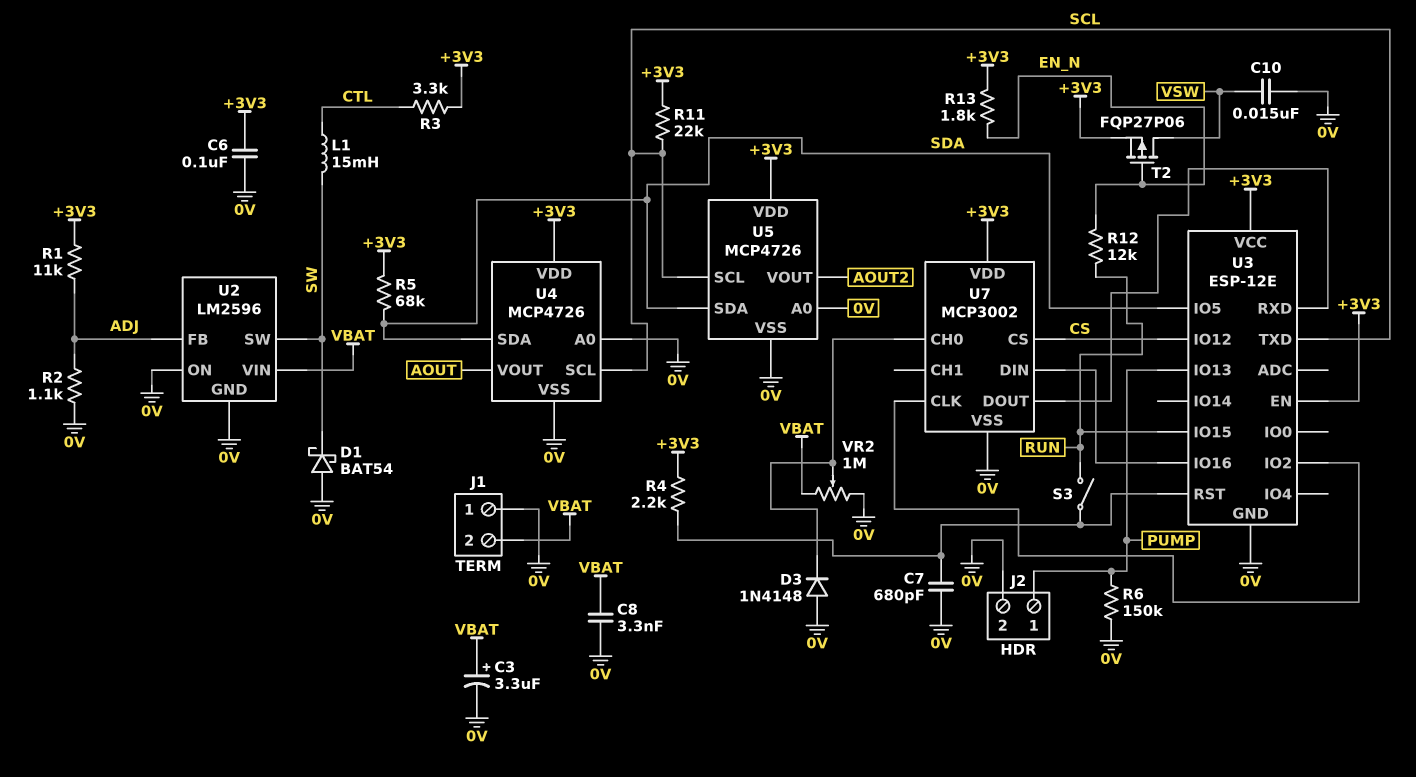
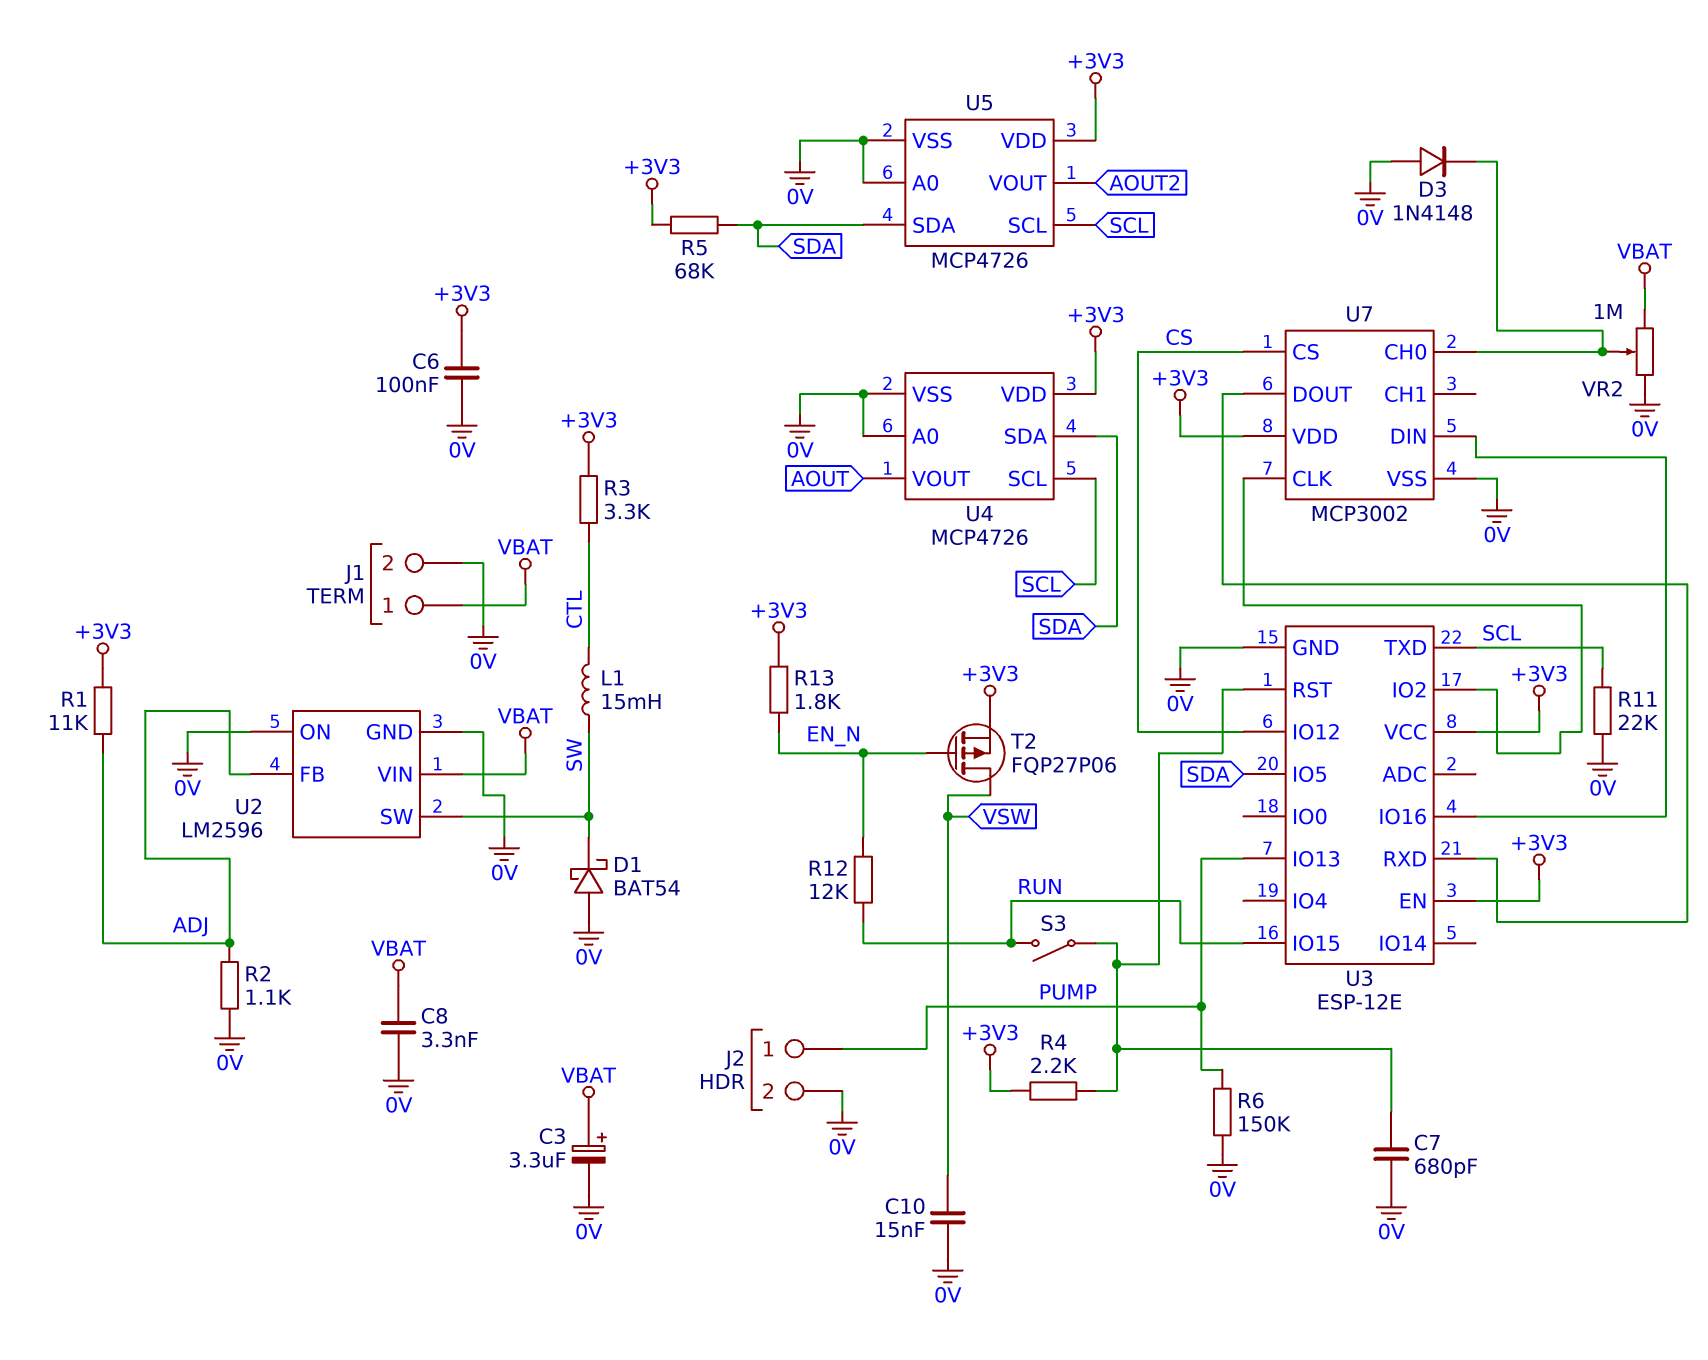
J1 pin 1: 0V -> VBAT
J1 pin 2: VBAT -> 0V
R11: 22k (+3V3, SCL) -> 22k (0V, SCL)

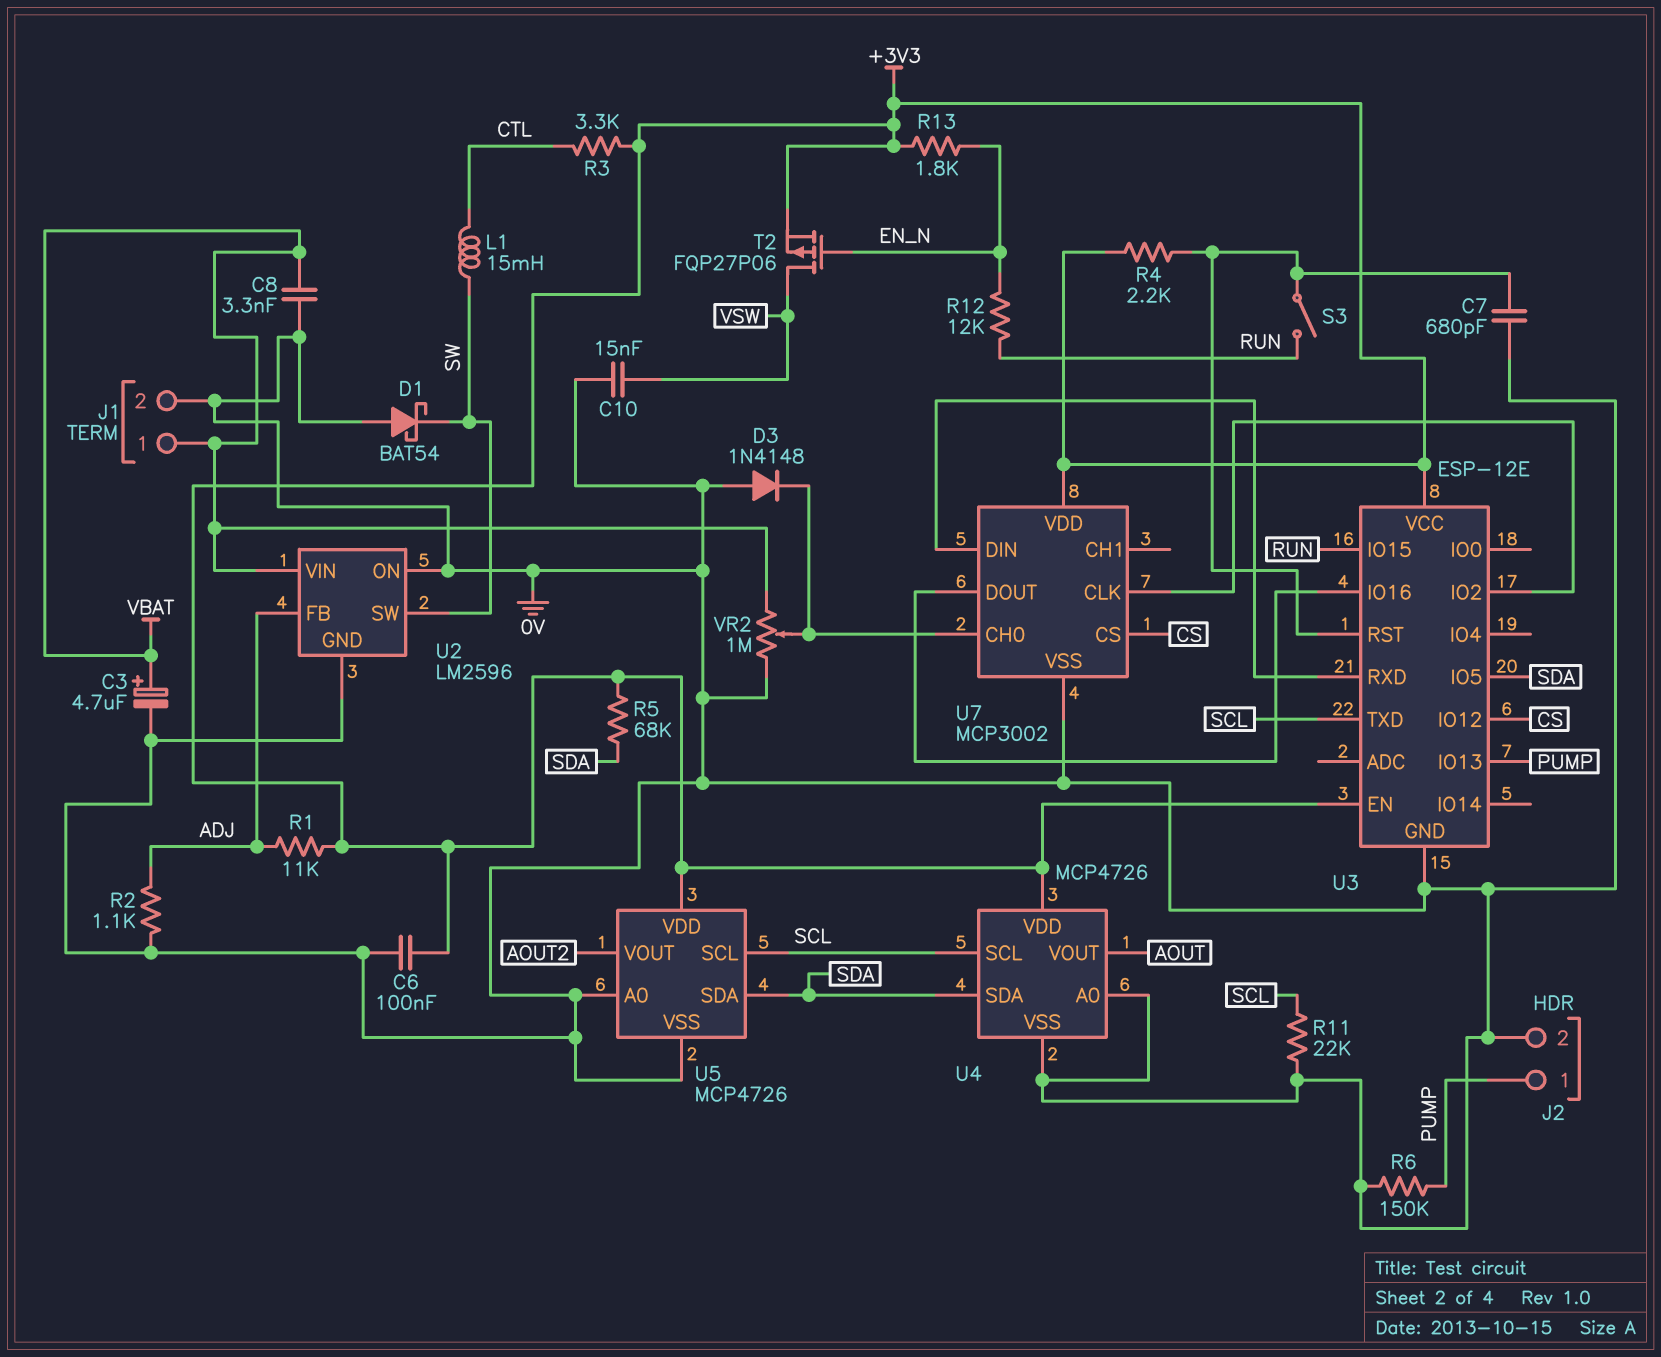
C3: 3.3uF (plus VBAT, minus 0V) -> 4.7uF (plus VBAT, minus 0V)
U7 pin DIN: U3/IO16 -> U3/RXD
U7 pin DOUT: U3/RXD -> U3/IO16

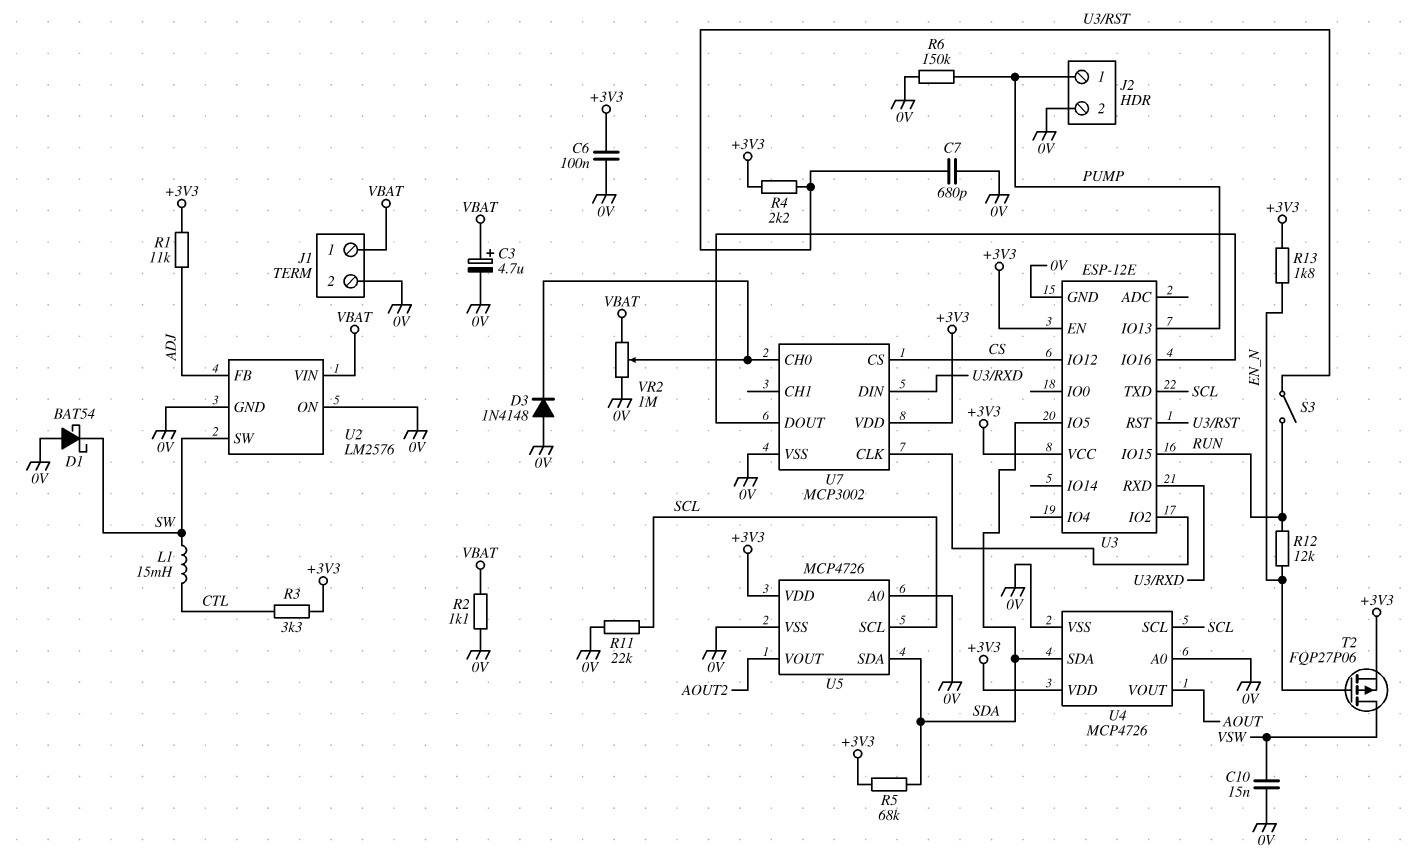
C8: 3.3nF (0V, VBAT) -> none
R2: 1.1k (0V, ADJ) -> 1.1k (0V, VBAT)
U2: LM2596 -> LM2576

